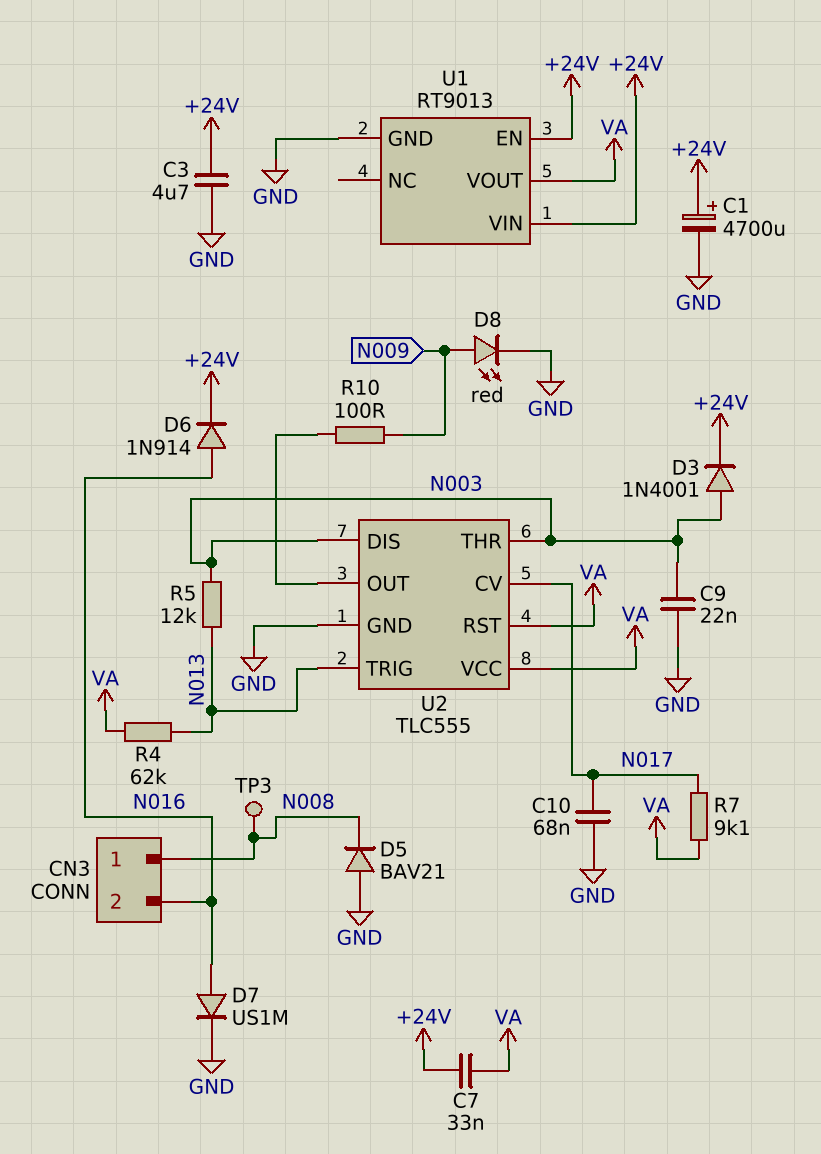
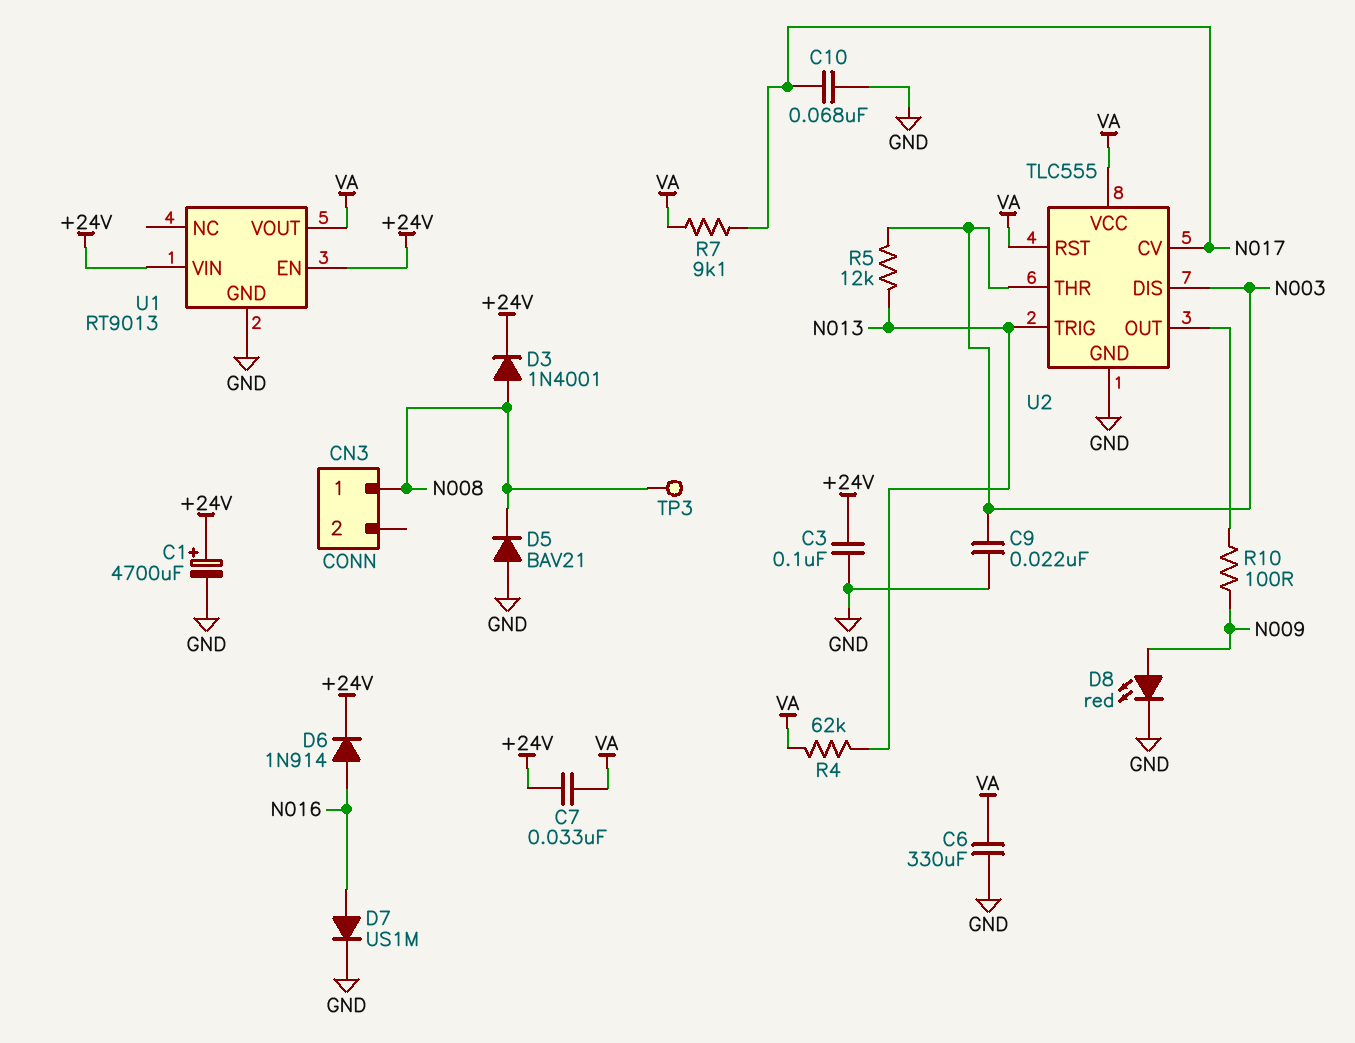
C3: 4.7uF (+24V, GND) -> 100nF (+24V, GND)
C6: none -> 330uF (GND, VA)
CN3 pin 2: N016 -> none
D3: diode 1N4001 (A N003, K +24V) -> diode 1N4001 (A N008, K +24V)

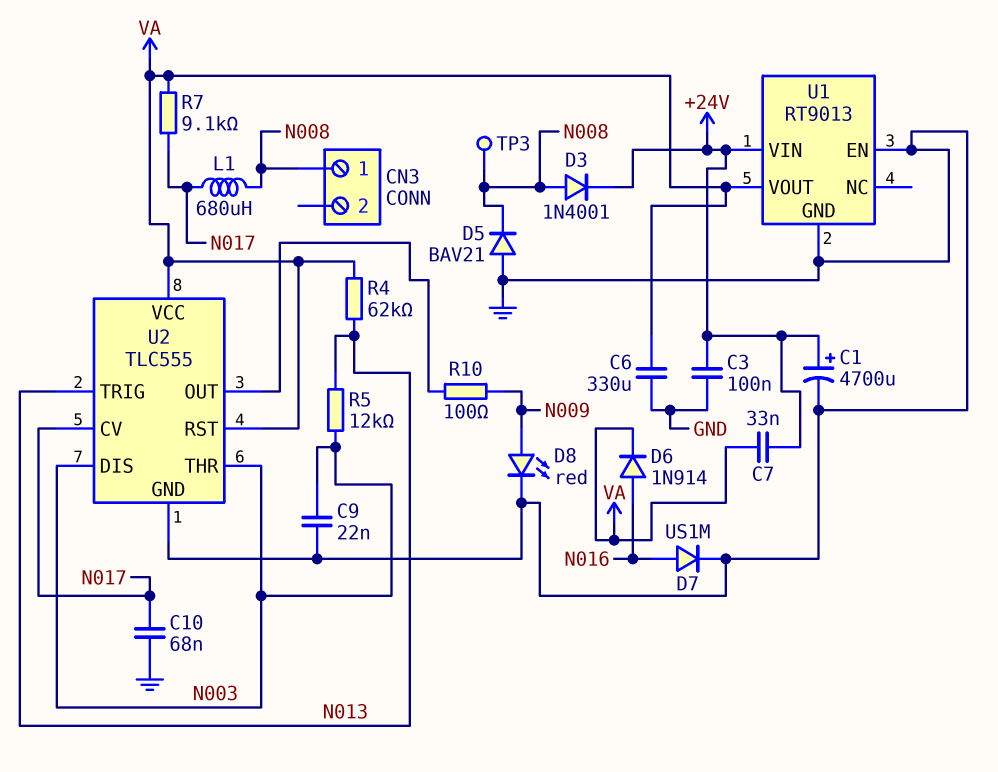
D6: diode 1N914 (A N016, K +24V) -> diode 1N914 (A N016, K VA)
L1: none -> 680uH (N008, N017)
U1 pin EN: +24V -> GND

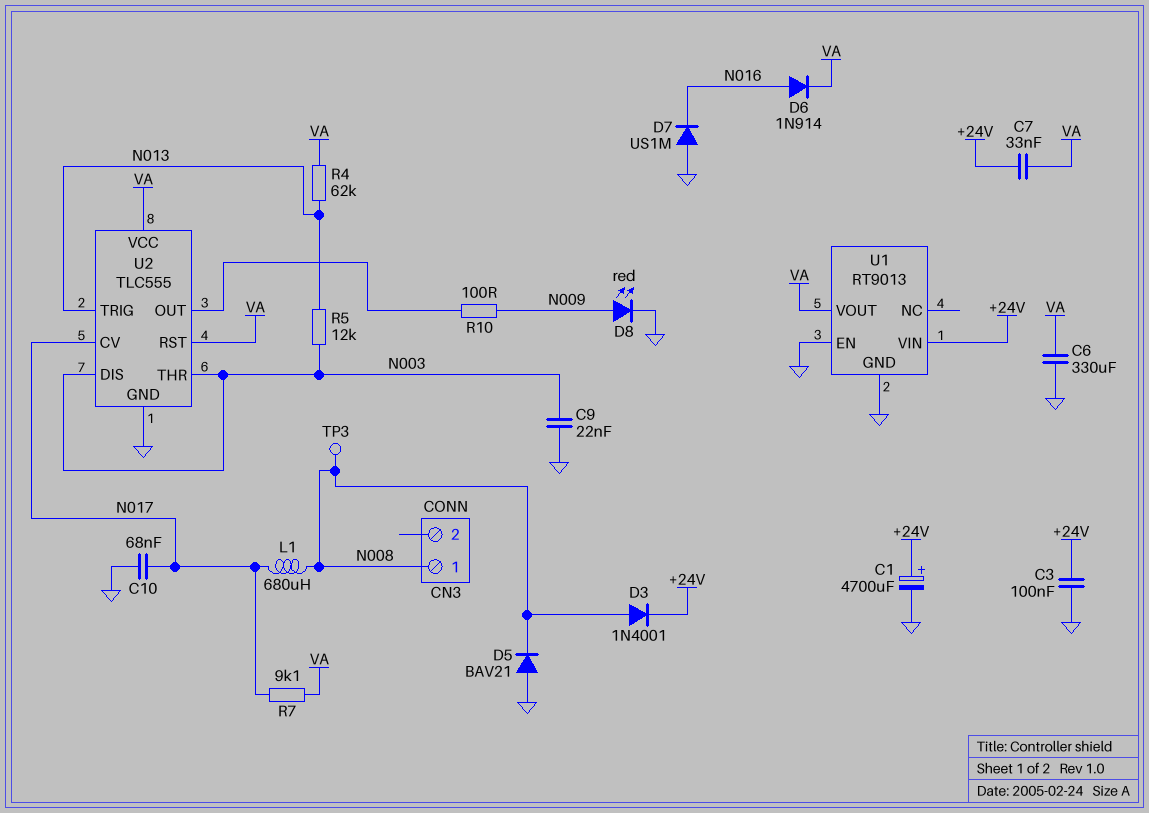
D7: diode US1M (A N016, K GND) -> diode US1M (A GND, K N016)

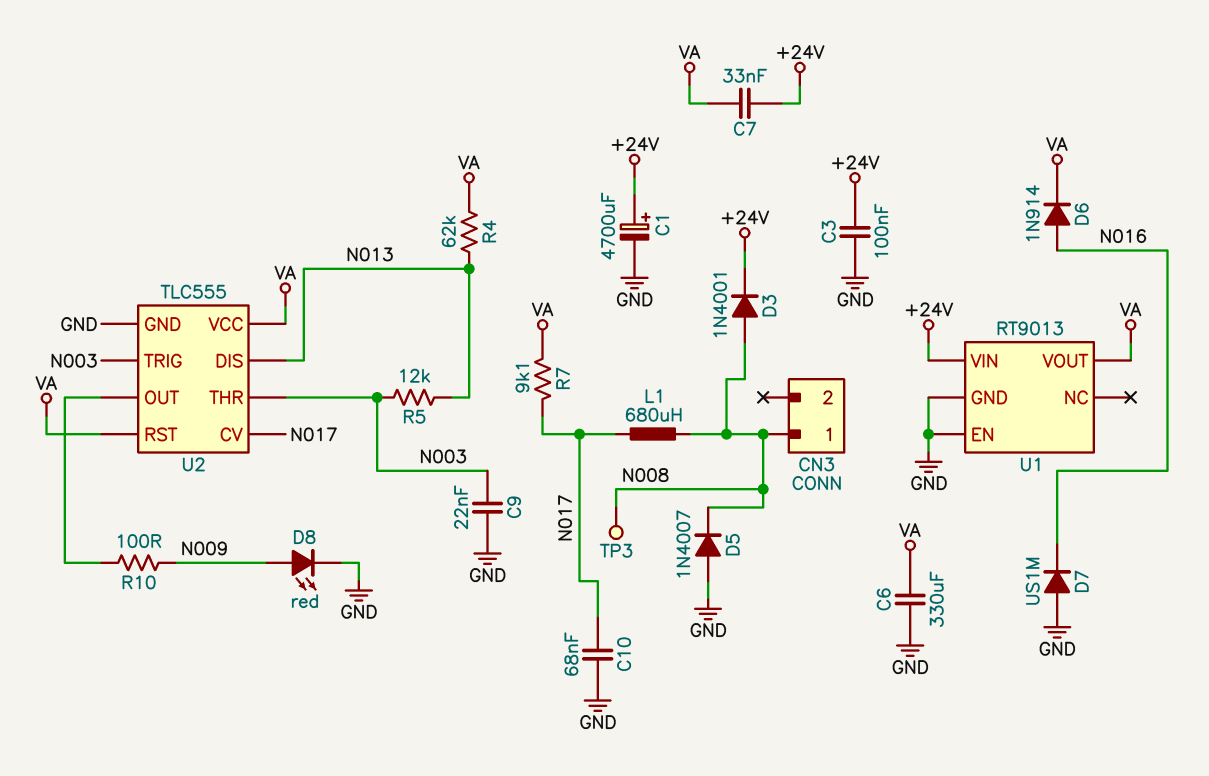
D5: diode BAV21 (A GND, K N008) -> diode 1N4007 (A GND, K N008)
U2 pin DIS: N003 -> N013
U2 pin TRIG: N013 -> N003

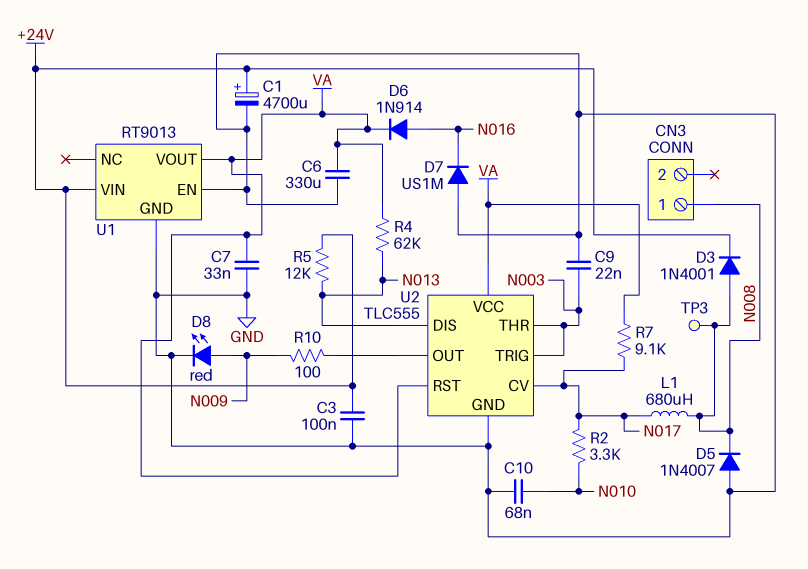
C7: 33nF (+24V, VA) -> 33nF (GND, VA)
C10: 68nF (GND, N017) -> 68nF (GND, N010)
R2: none -> 3.3k (N010, N017)
R5: 12k (N003, N013) -> 12k (+24V, N013)

